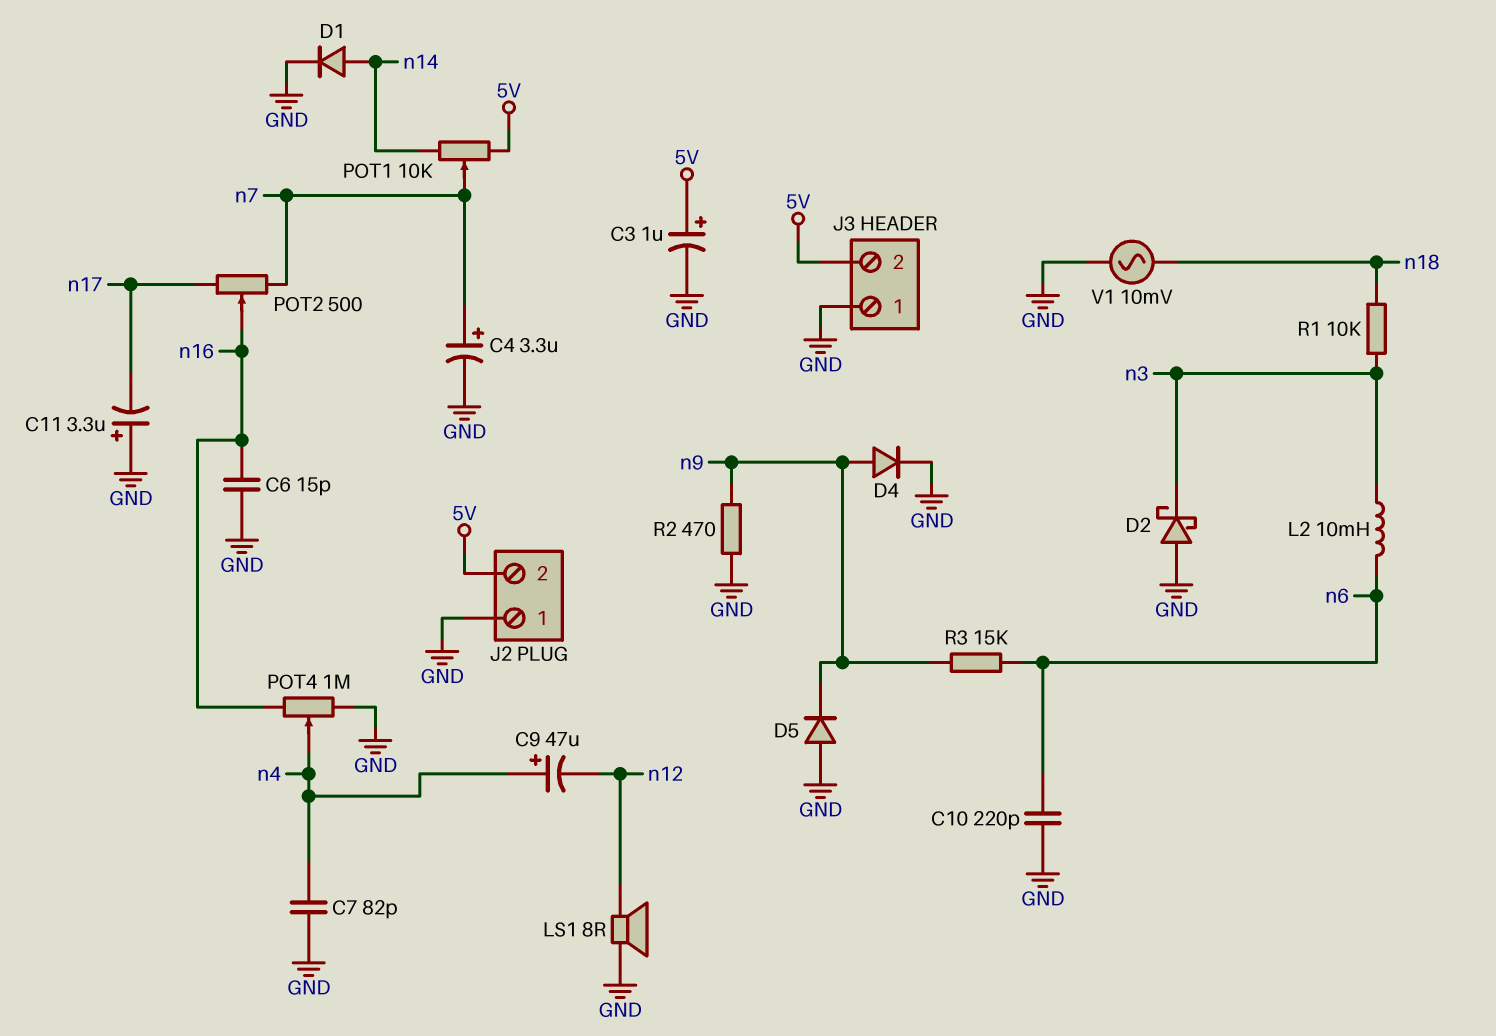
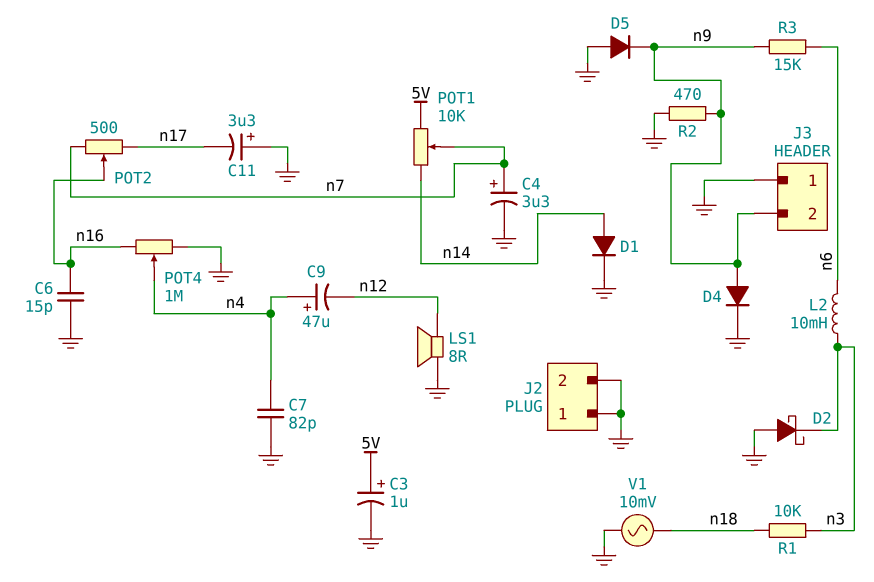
C10: 220pF (GND, n6) -> none
J2 pin 2: 5V -> GND
J3 pin 2: 5V -> n9

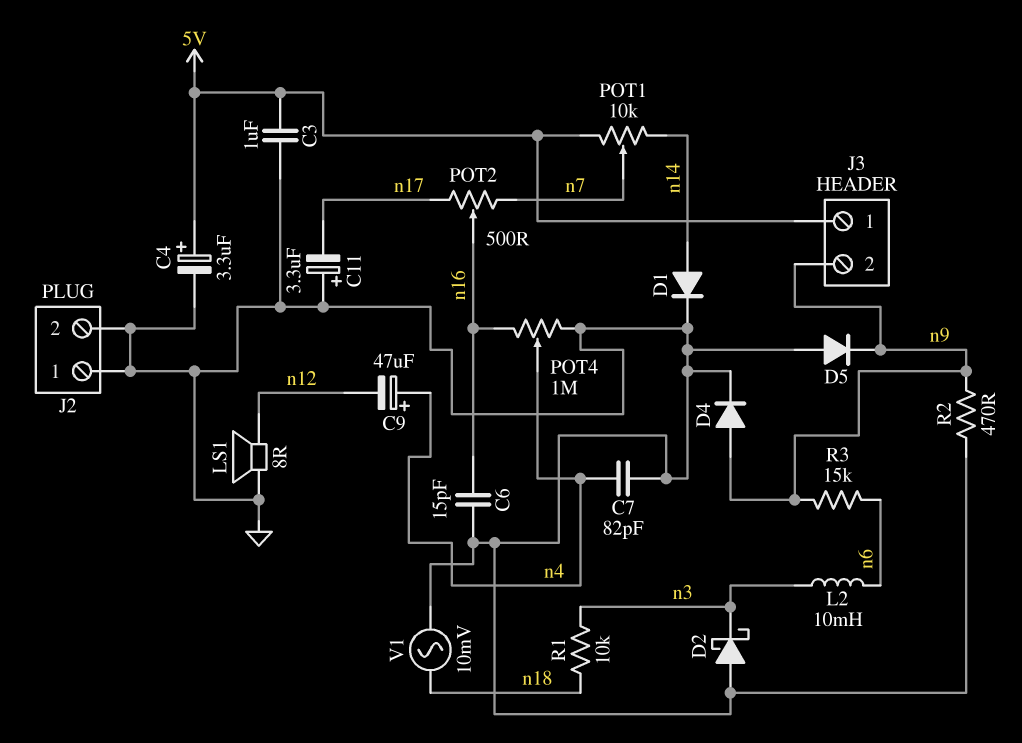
C3: 1uF (plus 5V, minus GND) -> 1uF (5V, GND)
C4: 3.3uF (plus n7, minus GND) -> 3.3uF (plus 5V, minus GND)
J3 pin 1: GND -> 5V

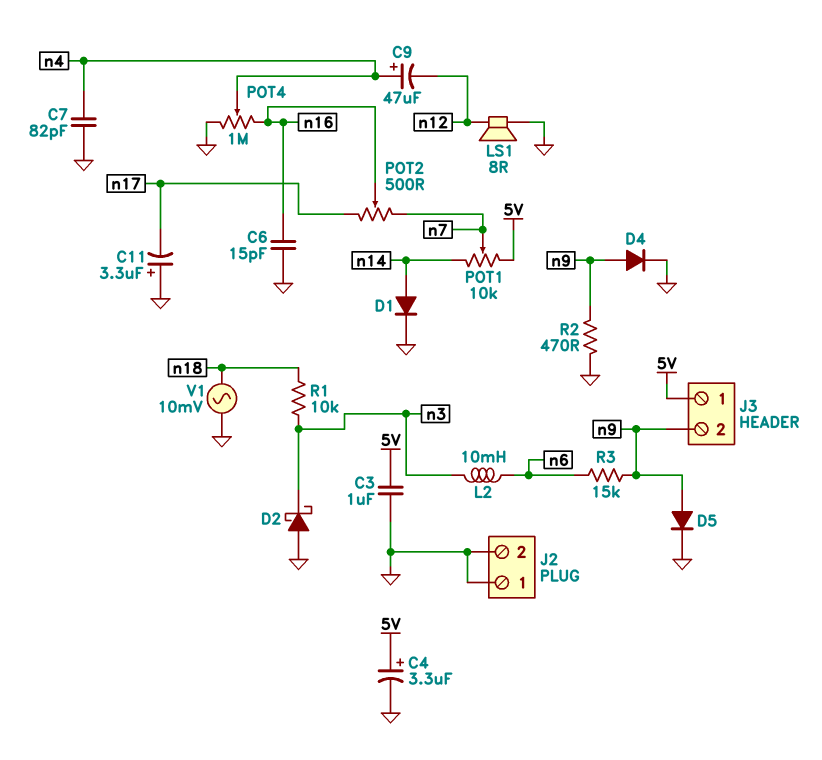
D5: diode (A GND, K n9) -> diode (A n9, K GND)

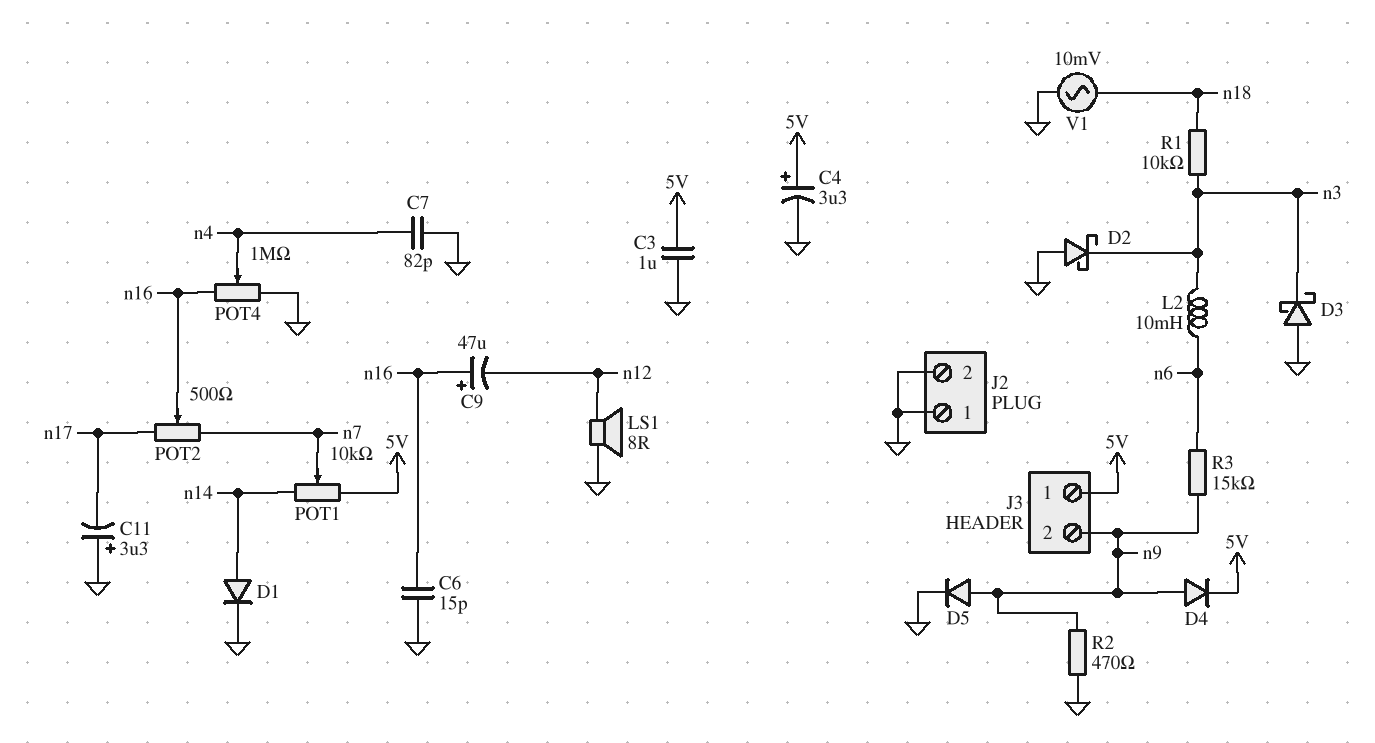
C9: 47uF (plus n4, minus n12) -> 47uF (plus n16, minus n12)
D3: none -> schottky (A GND, K n3)
D4: diode (A n9, K GND) -> diode (A n9, K 5V)

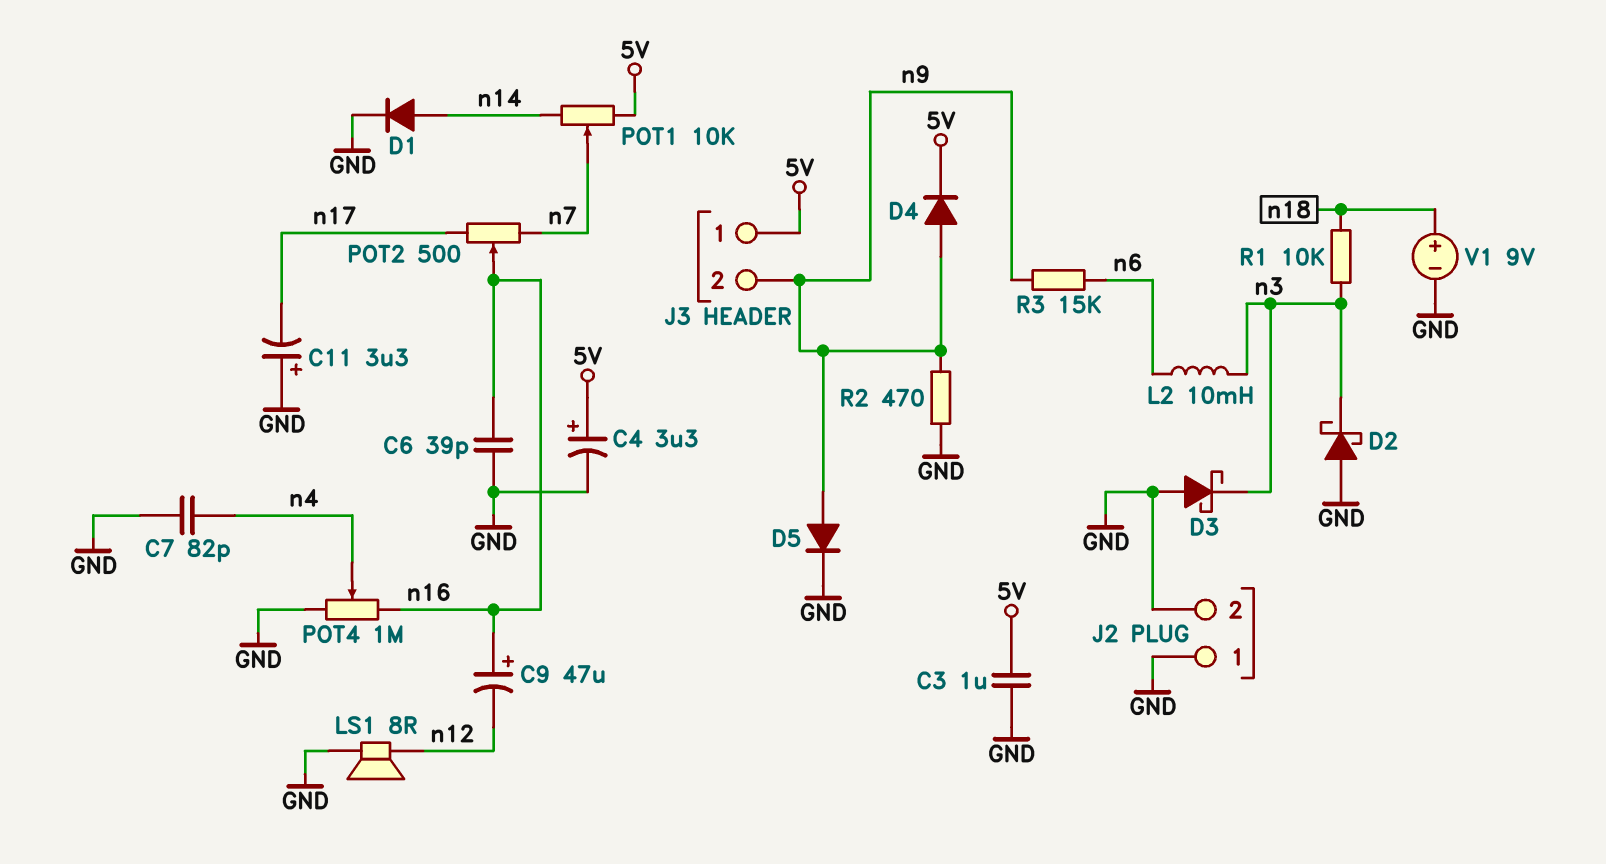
C6: 15pF (GND, n16) -> 39pF (GND, n16)
V1: AC 10mV (GND, n18) -> 9V (plus n18, minus GND)

